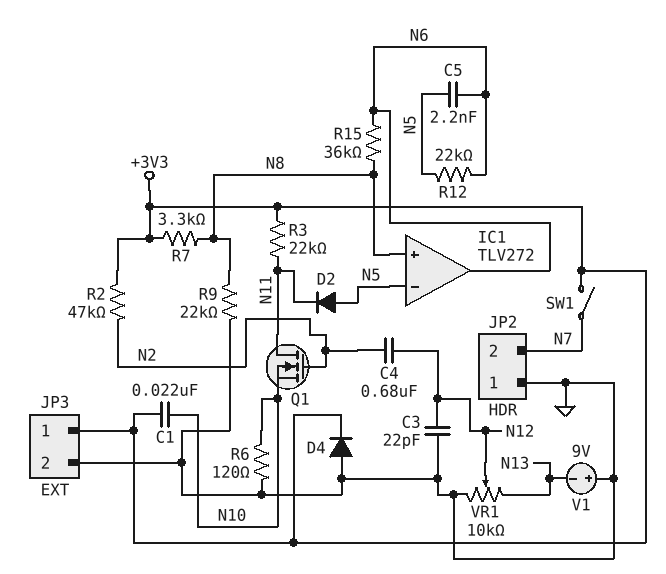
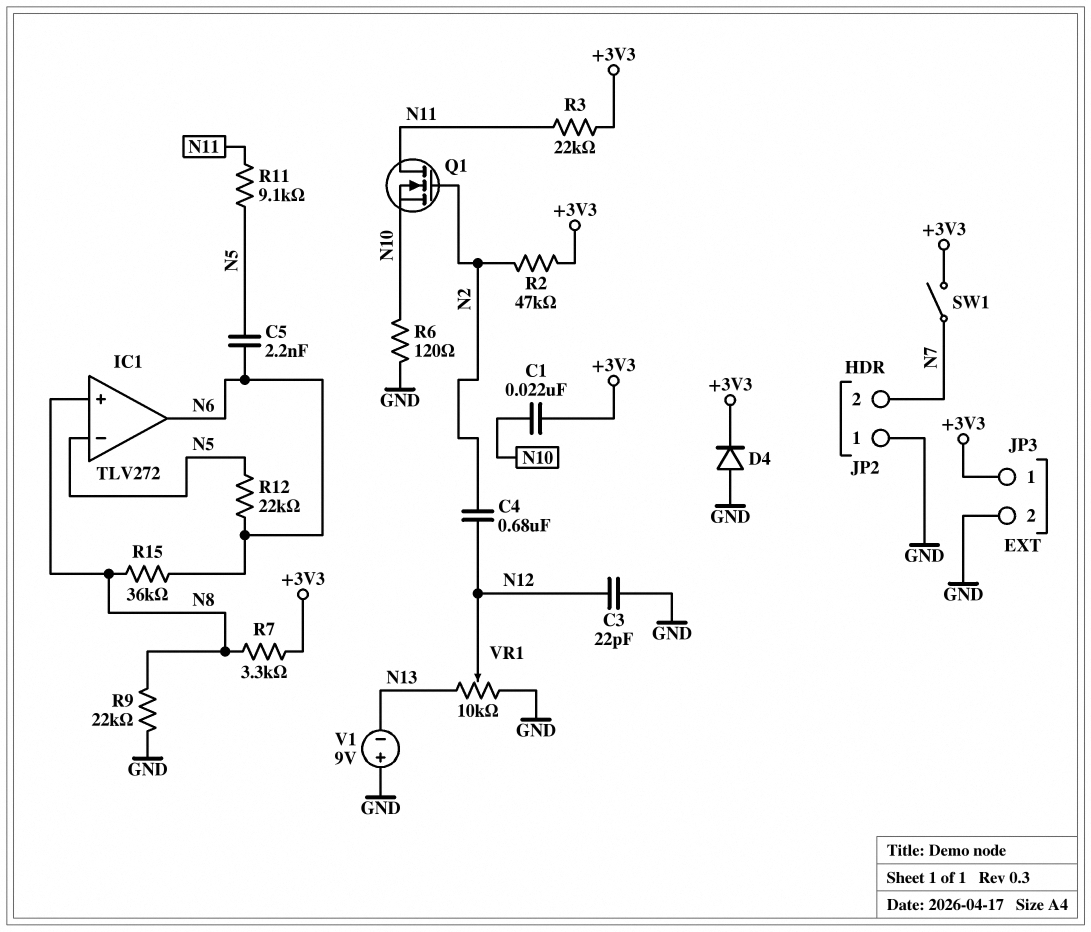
D2: diode (A N5, K N11) -> none
R11: none -> 9.1k (N5, N11)

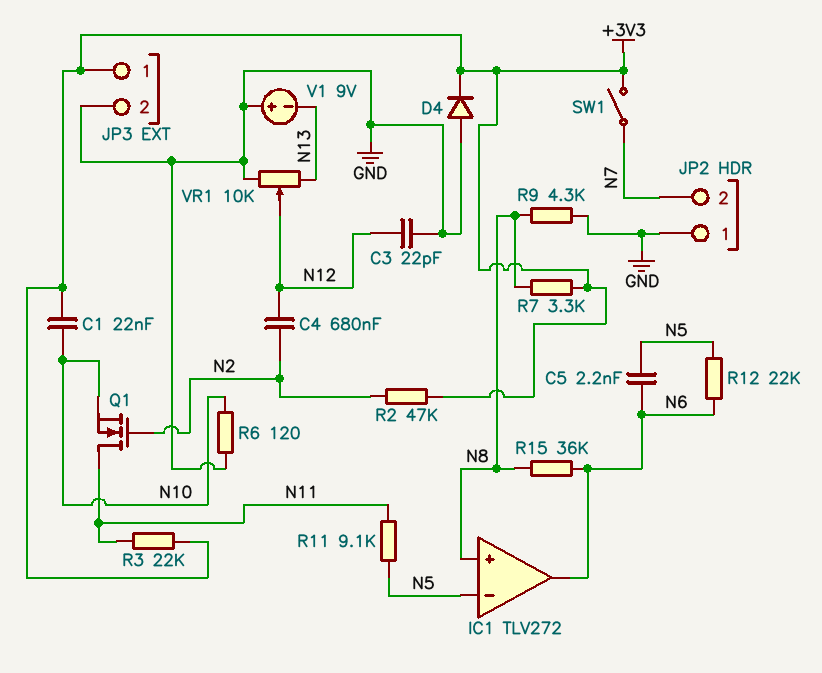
R9: 22k (GND, N8) -> 4.3k (GND, N8)

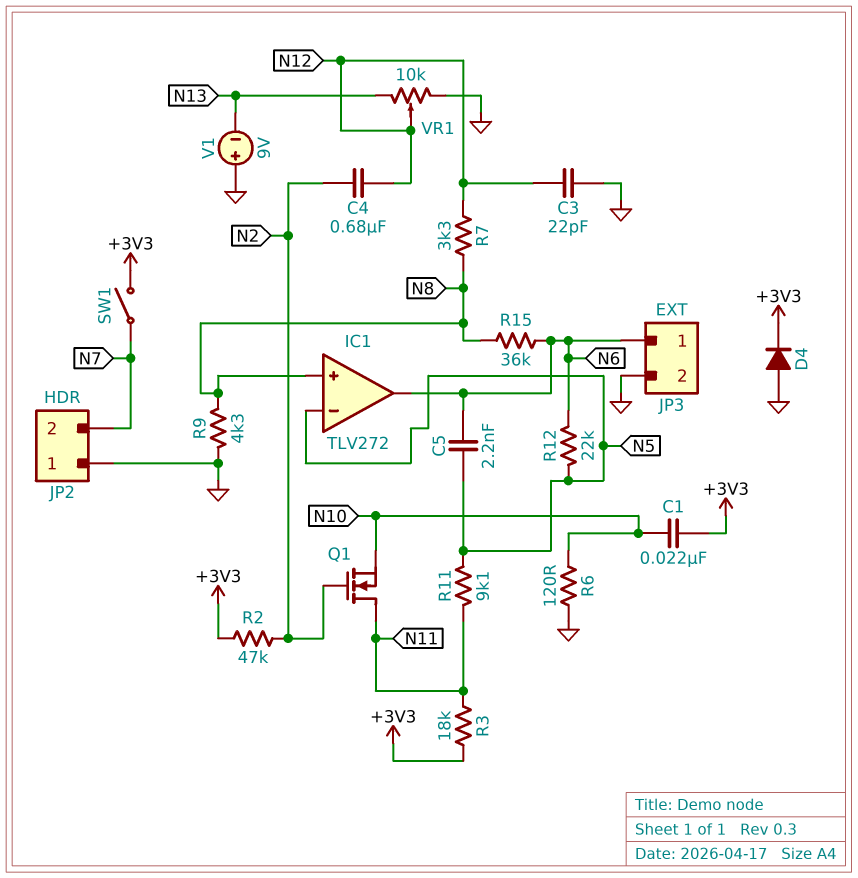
JP3 pin 1: +3V3 -> N6
R3: 22k (+3V3, N11) -> 18k (+3V3, N11)
R7: 3.3k (+3V3, N8) -> 3.3k (N8, N12)

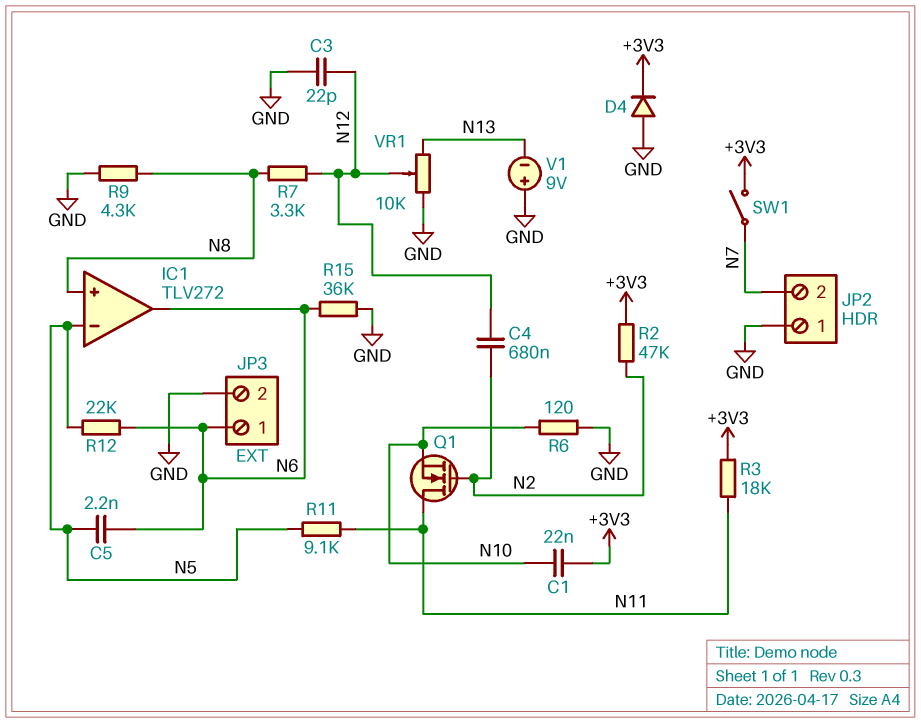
R15: 36k (N6, N8) -> 36k (GND, N6)

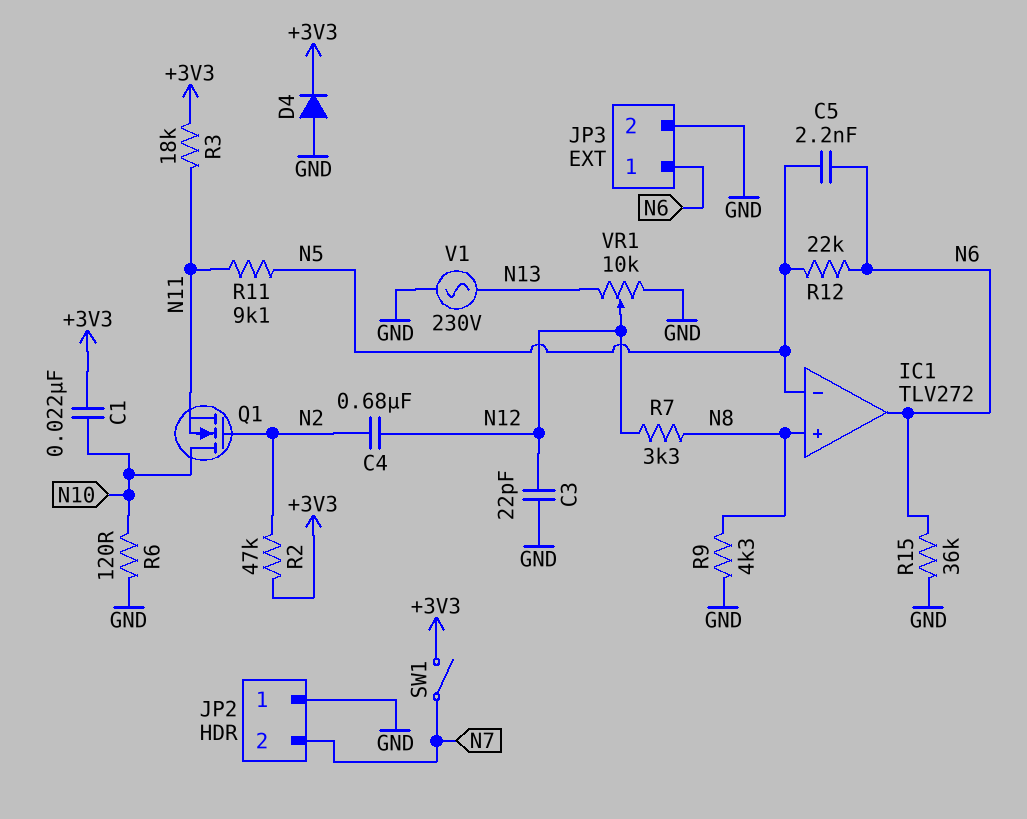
Q1: NMOS (G N2, D N11, S N10) -> NMOS (G N2, D N10, S N11)
V1: 9V (plus GND, minus N13) -> AC 230V (GND, N13)

